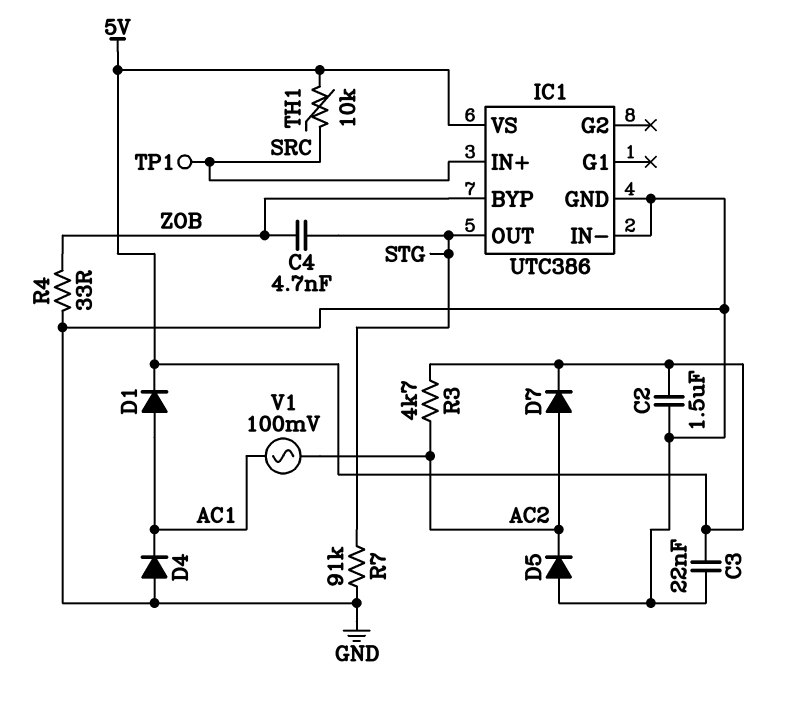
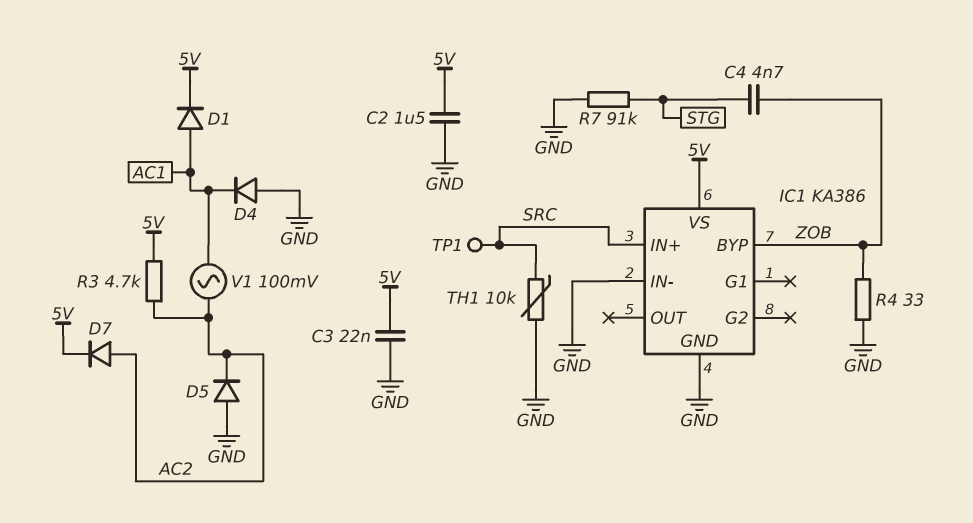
IC1: UTC386 -> KA386
IC1 pin OUT: STG -> none
TH1: 10k (5V, SRC) -> 10k (GND, SRC)

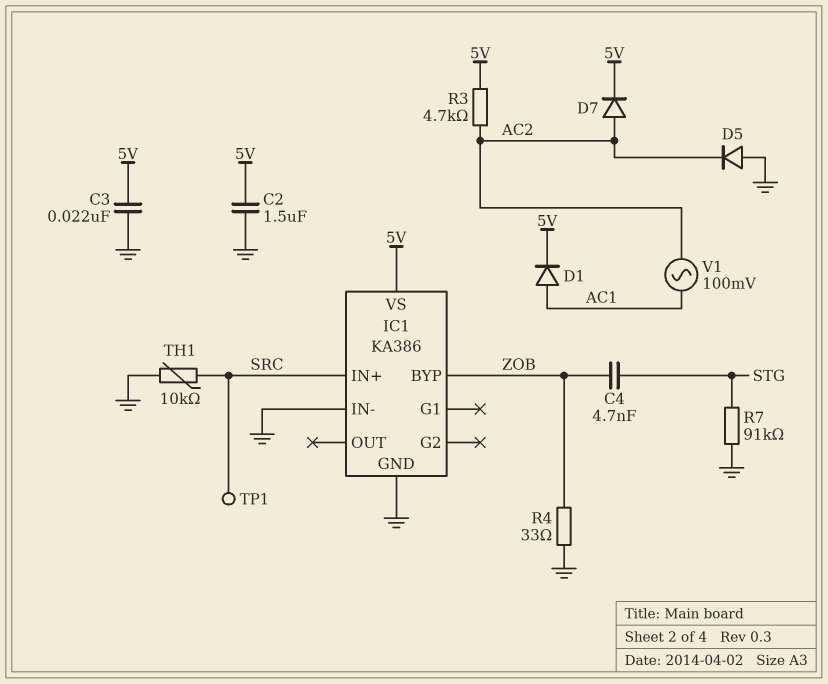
D4: diode (A GND, K AC1) -> none

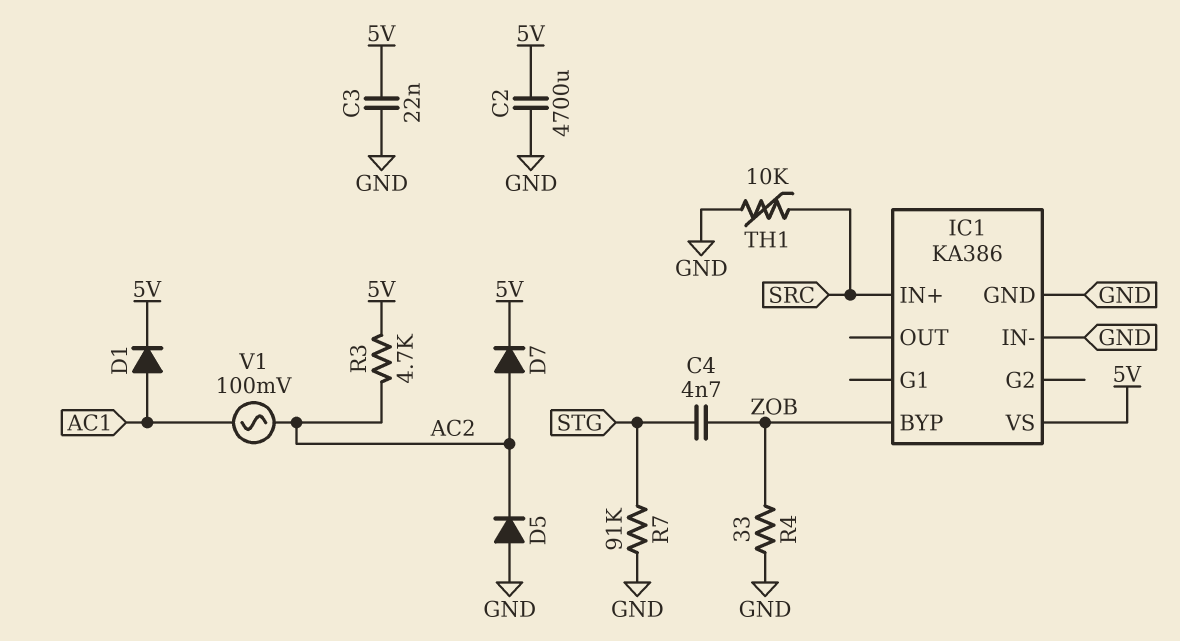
C2: 1.5uF (5V, GND) -> 4700uF (5V, GND)
TP1: test point (SRC) -> none

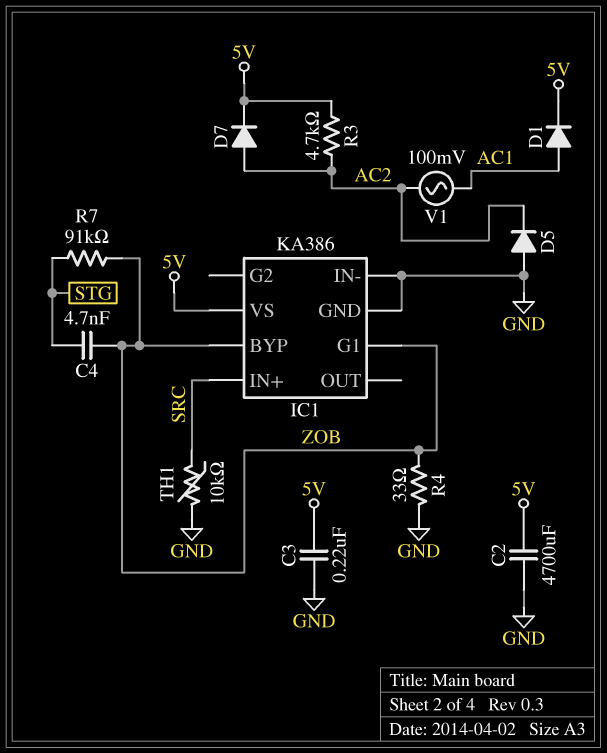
C3: 22nF (5V, GND) -> 220nF (5V, GND)
IC1 pin G1: none -> ZOB
R7: 91k (GND, STG) -> 91k (STG, ZOB)

